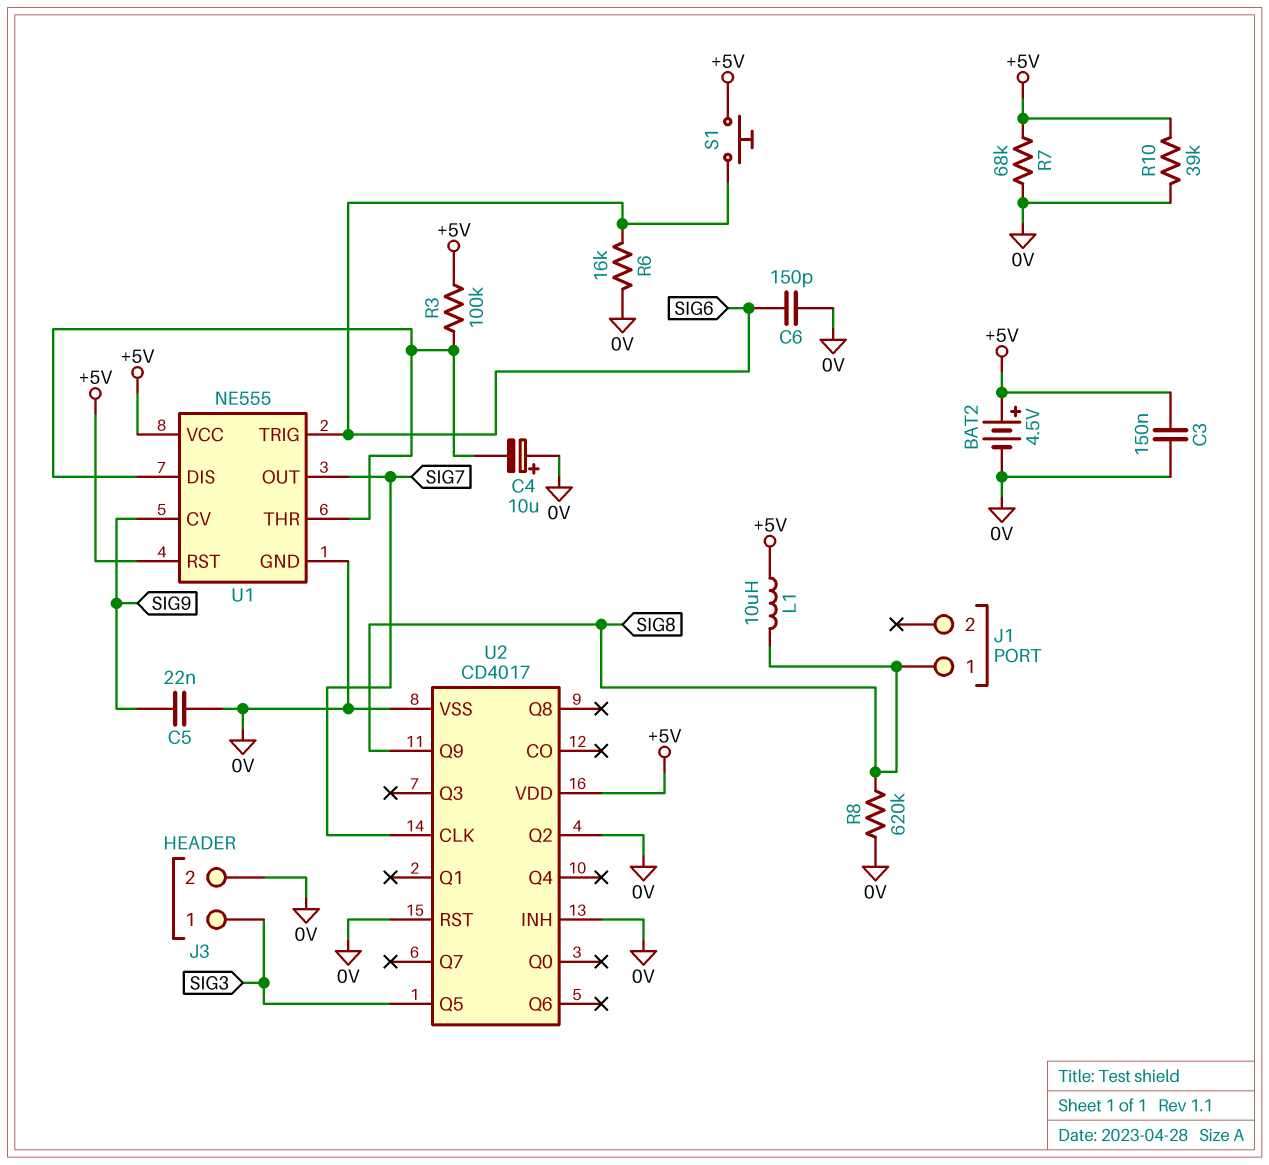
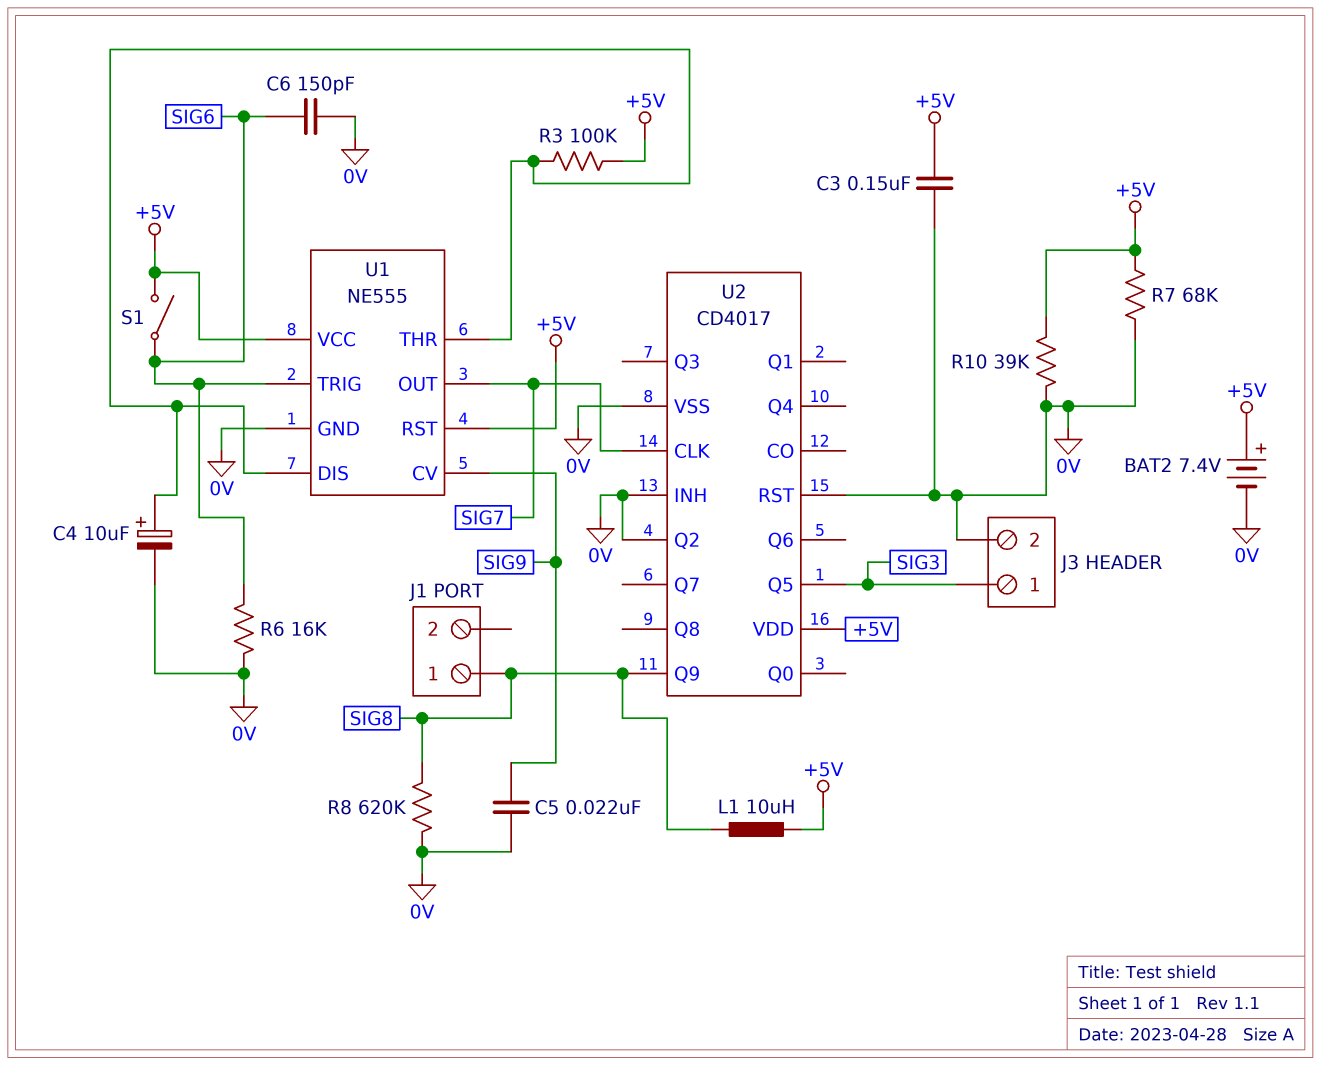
BAT2: 4.5V (plus +5V, minus 0V) -> 7.4V (plus +5V, minus 0V)
C4: 10uF (plus 0V, minus U1/DIS) -> 10uF (plus U1/DIS, minus 0V)
S1: button (+5V, SIG6) -> switch (+5V, SIG6)

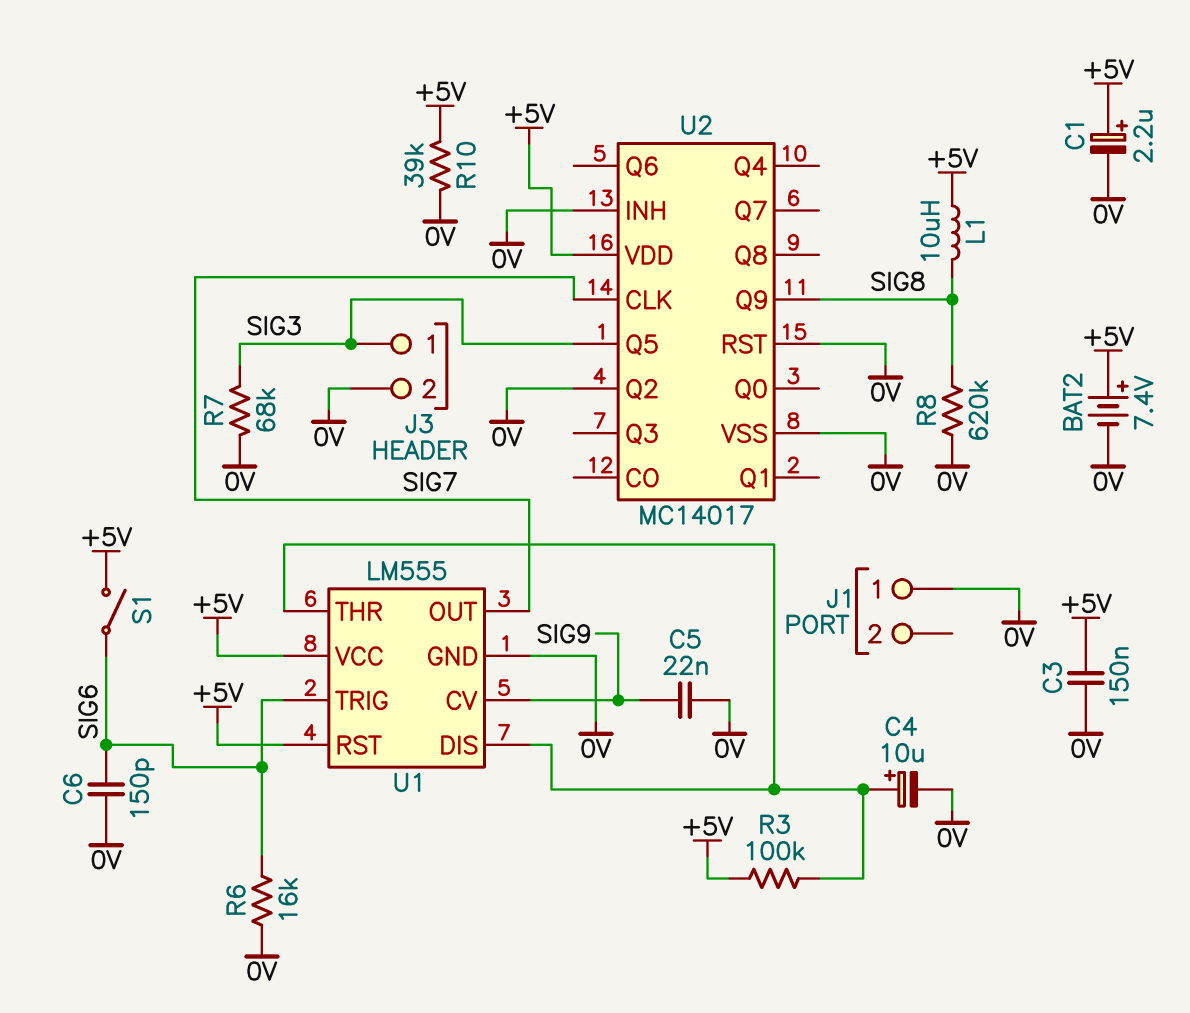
C1: none -> 2.2uF (plus +5V, minus 0V)
J1 pin 1: SIG8 -> 0V
R7: 68k (+5V, 0V) -> 68k (0V, SIG3)
U1: NE555 -> LM555
U2: CD4017 -> MC14017

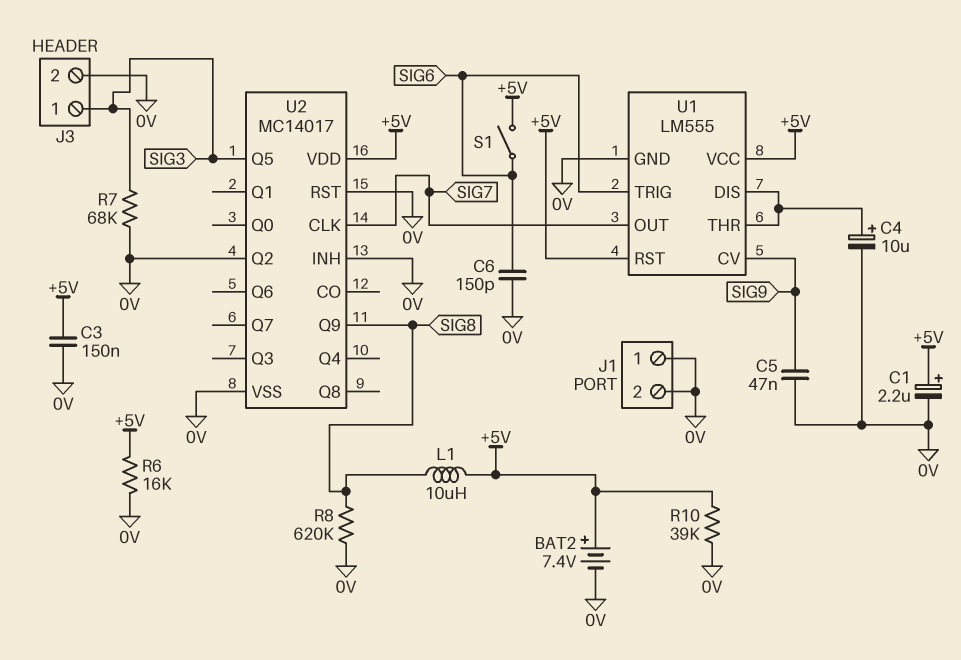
C5: 22nF (0V, SIG9) -> 47nF (0V, SIG9)
J1 pin 2: none -> 0V
R3: 100k (+5V, U1/DIS) -> none
R6: 16k (0V, SIG6) -> 16k (+5V, 0V)

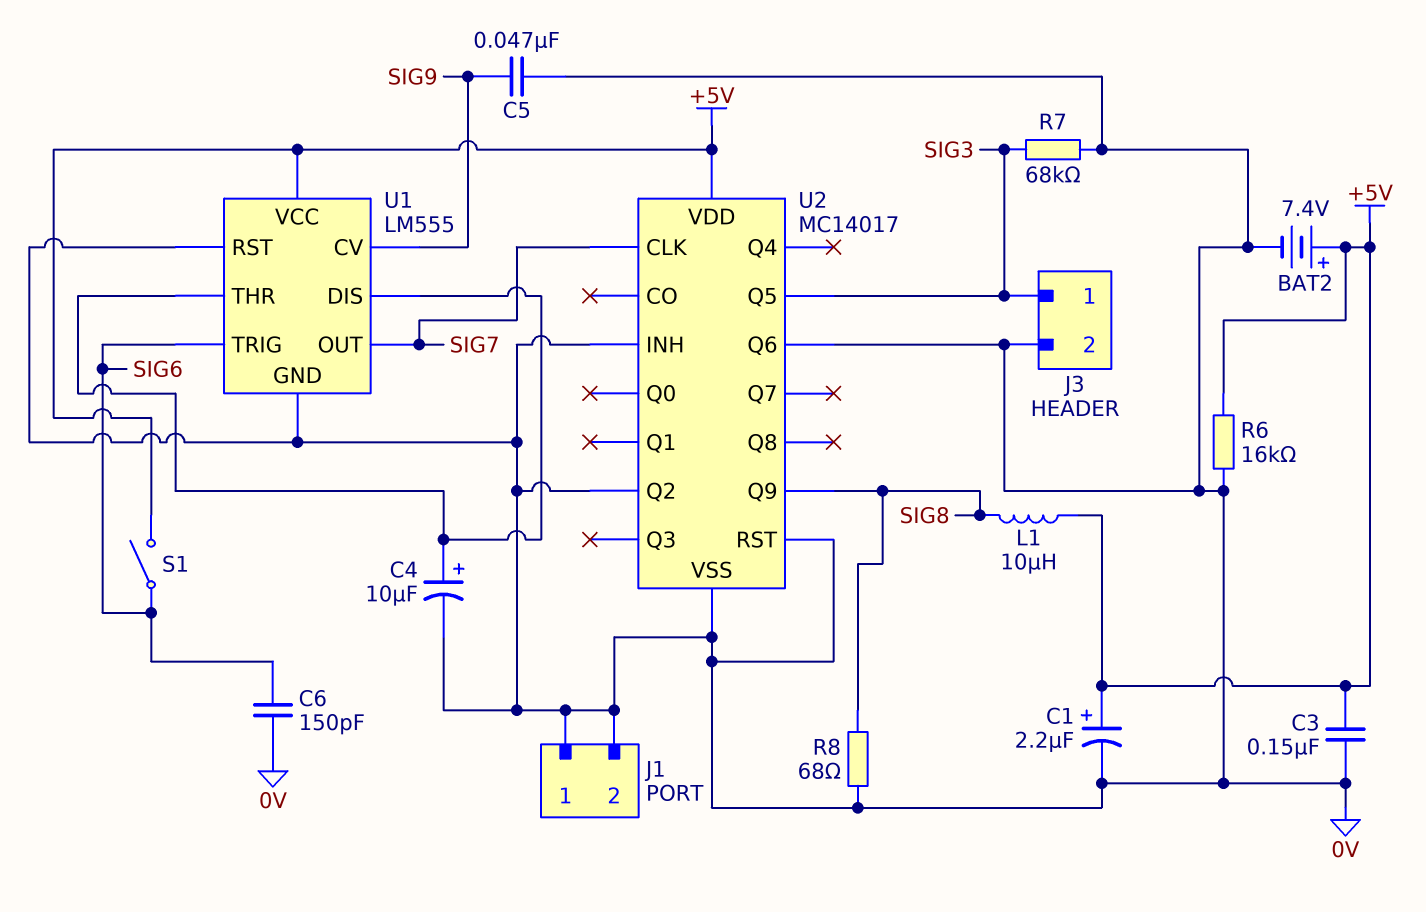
R8: 620k (0V, SIG8) -> 68 (0V, SIG8)
R10: 39k (+5V, 0V) -> none
U1 pin RST: +5V -> 0V
U2 pin Q6: none -> 0V

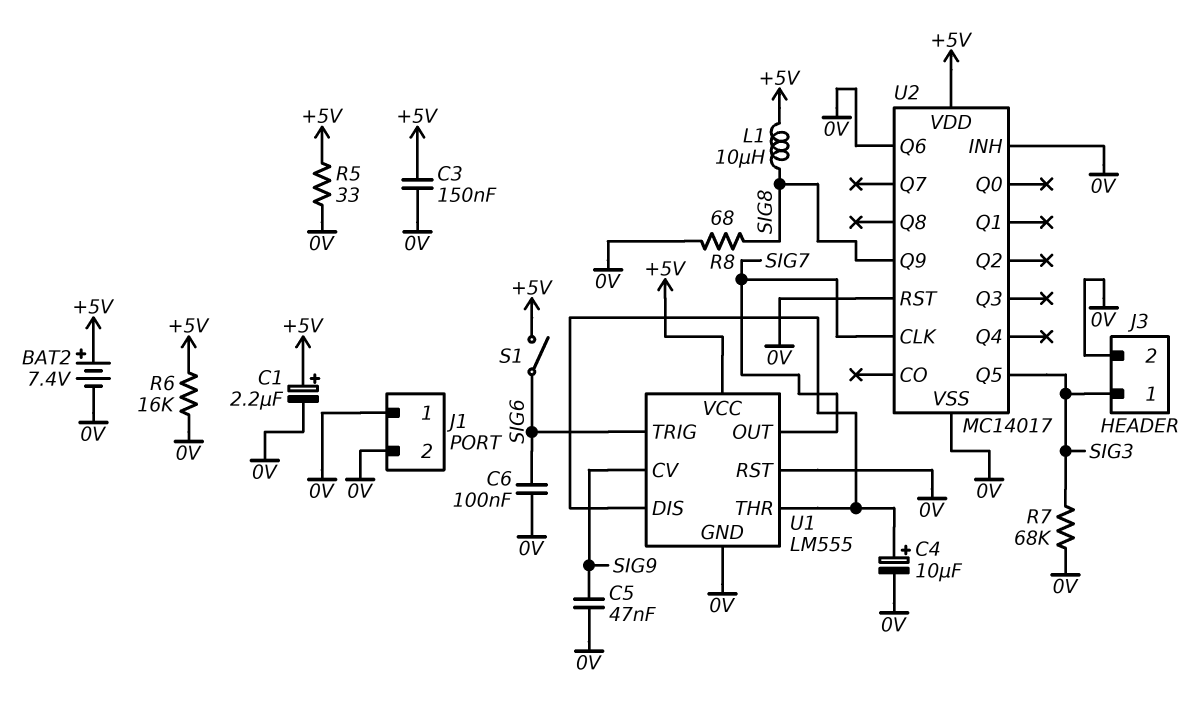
C6: 150pF (0V, SIG6) -> 100nF (0V, SIG6)
R5: none -> 33 (+5V, 0V)
U2 pin Q2: 0V -> none

